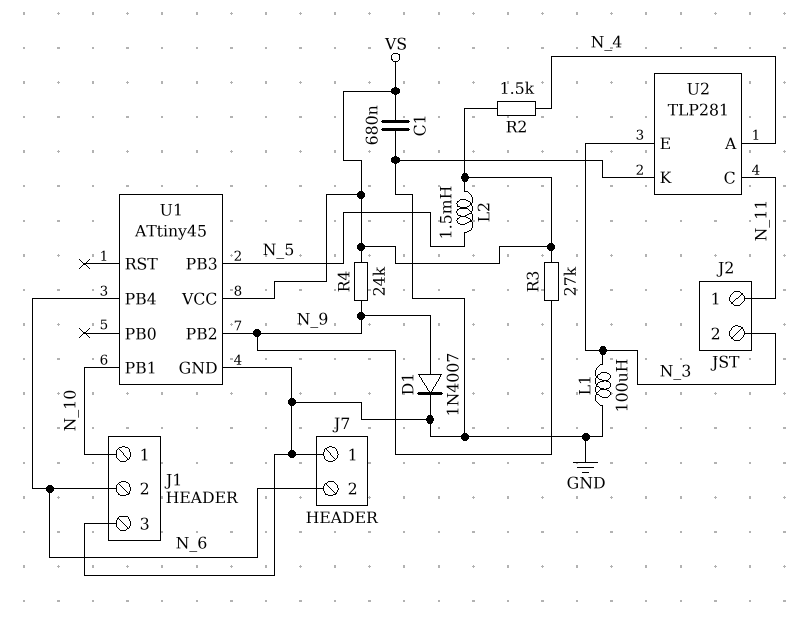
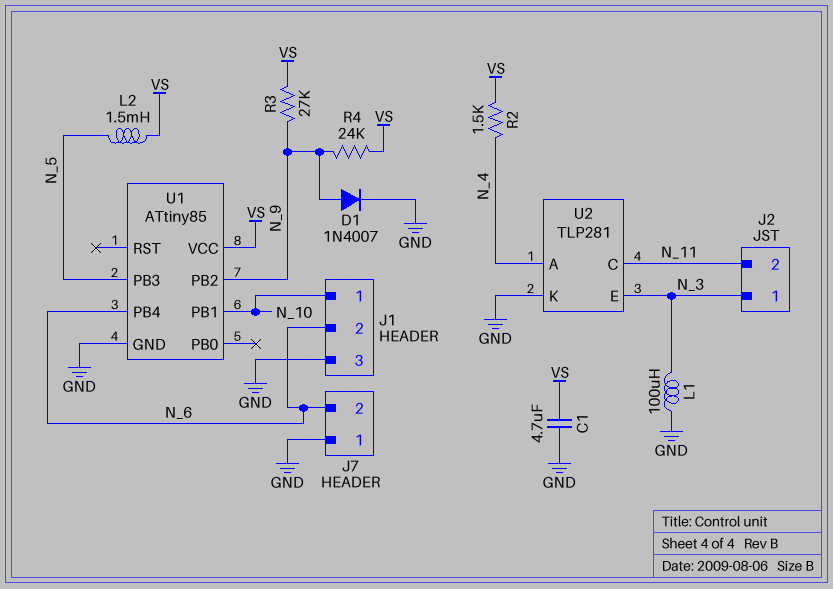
C1: 680nF (GND, VS) -> 4.7uF (GND, VS)
J2 pin 1: N_11 -> N_3
J2 pin 2: N_3 -> N_11
U1: ATtiny45 -> ATtiny85

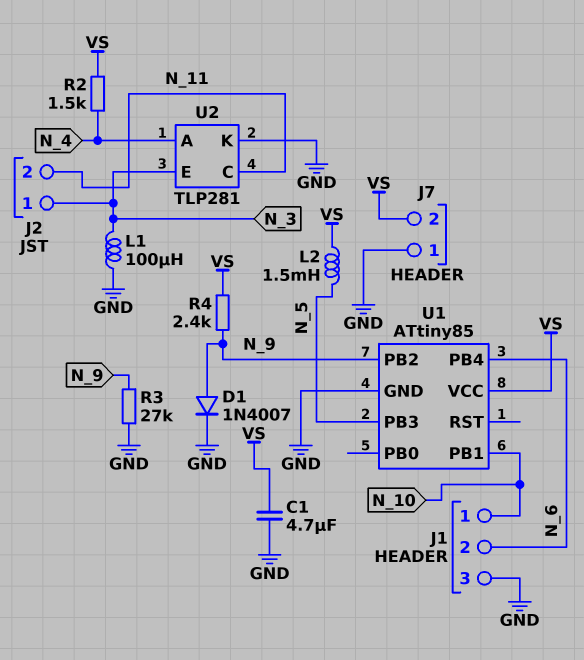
J7 pin 2: N_6 -> VS
R3: 27k (N_9, VS) -> 27k (GND, N_9)
R4: 24k (N_9, VS) -> 2.4k (N_9, VS)

